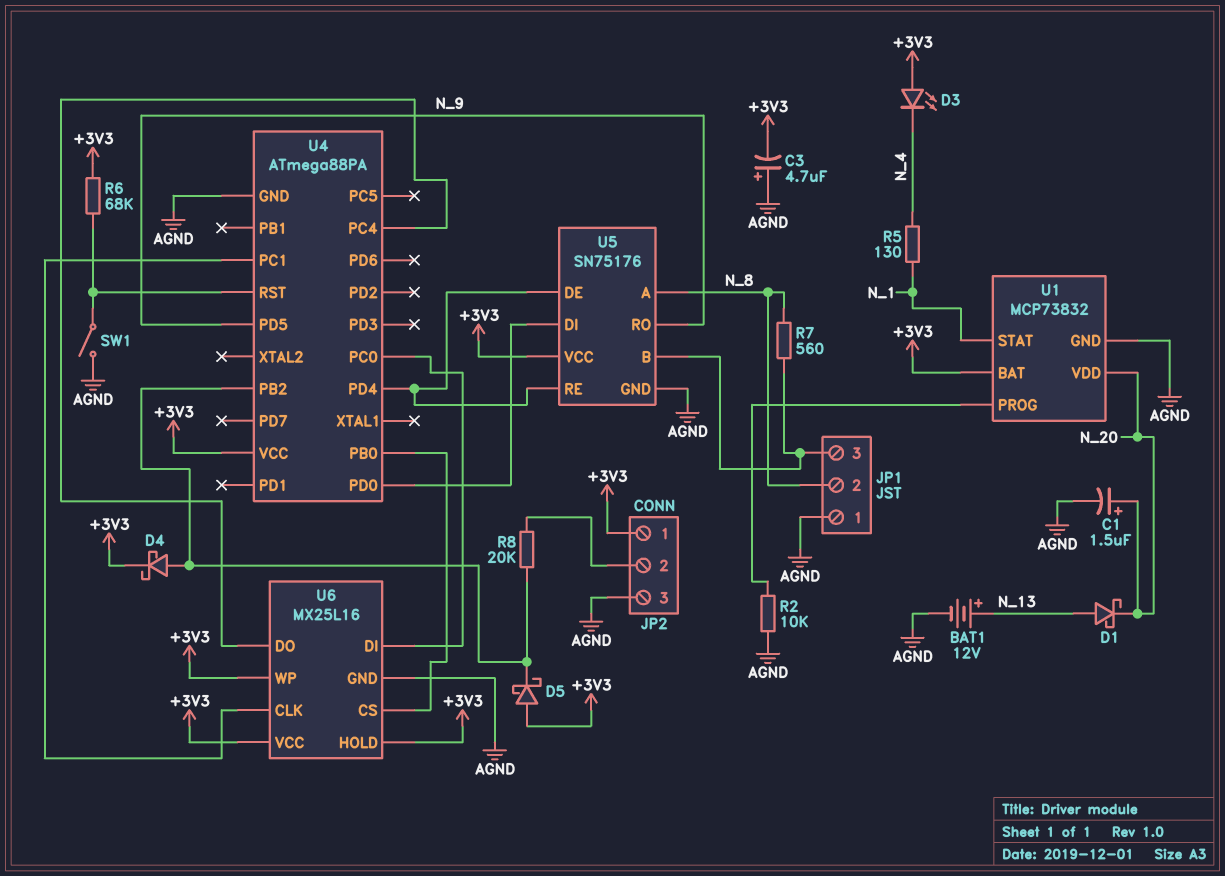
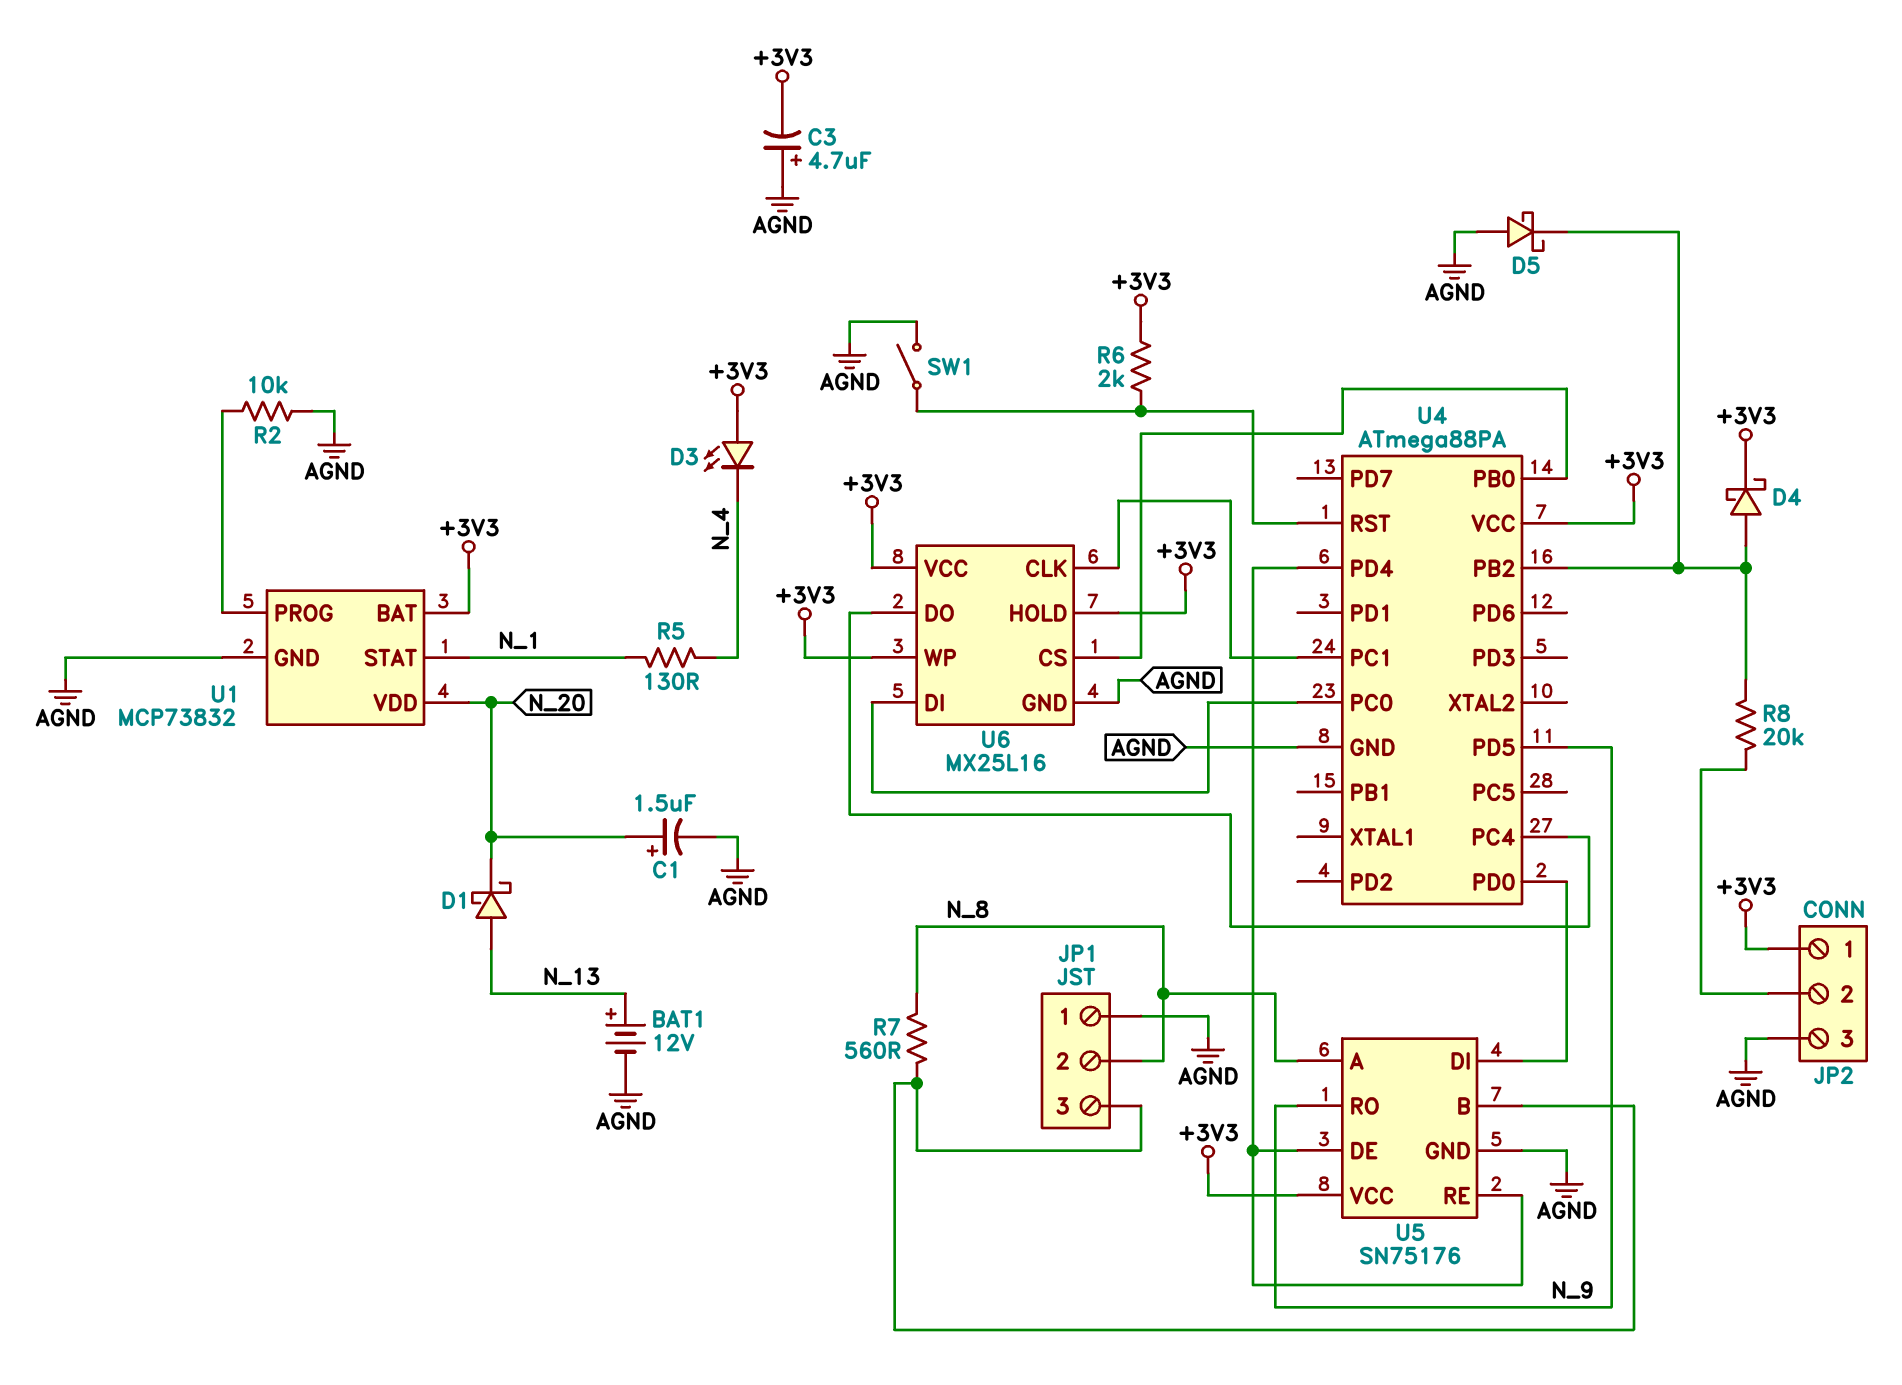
D5: schottky (A +3V3, K U4/PB2) -> schottky (A AGND, K U4/PB2)
R6: 68k (+3V3, U4/RST) -> 2k (+3V3, U4/RST)

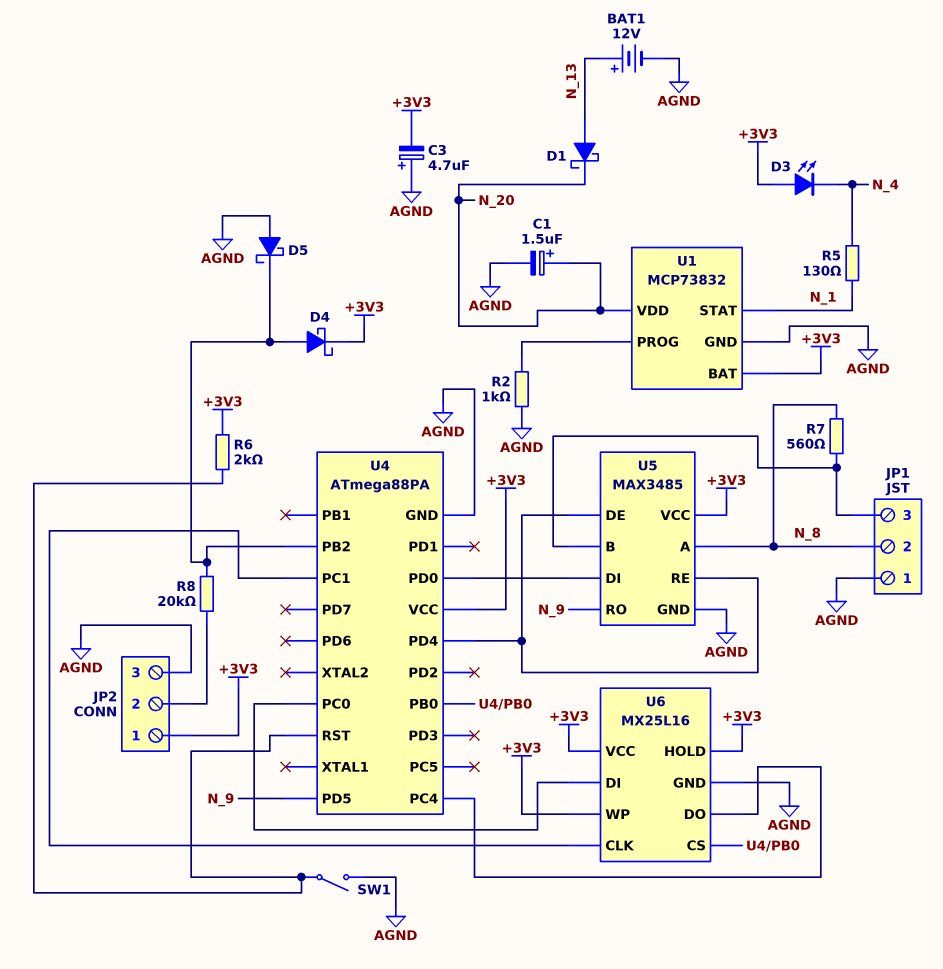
R2: 10k (AGND, U1/PROG) -> 1k (AGND, U1/PROG)
U5: SN75176 -> MAX3485

